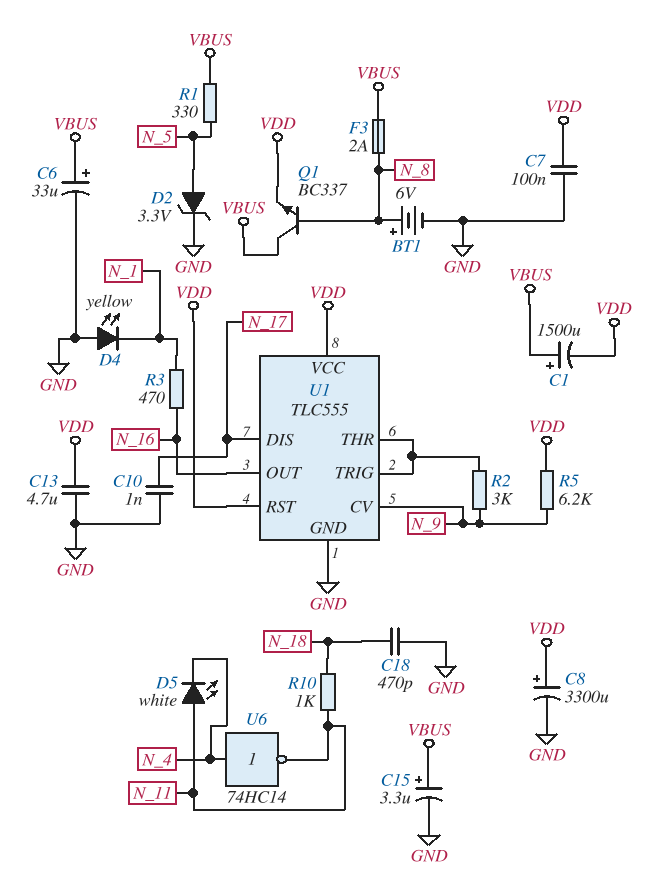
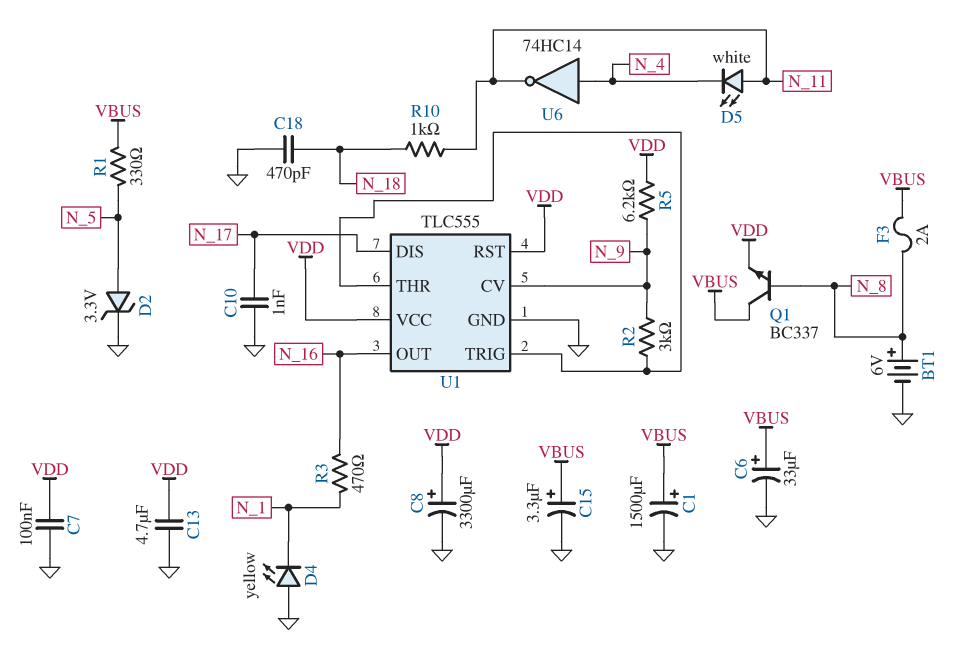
C1: 1500uF (plus VBUS, minus VDD) -> 1500uF (plus VBUS, minus GND)

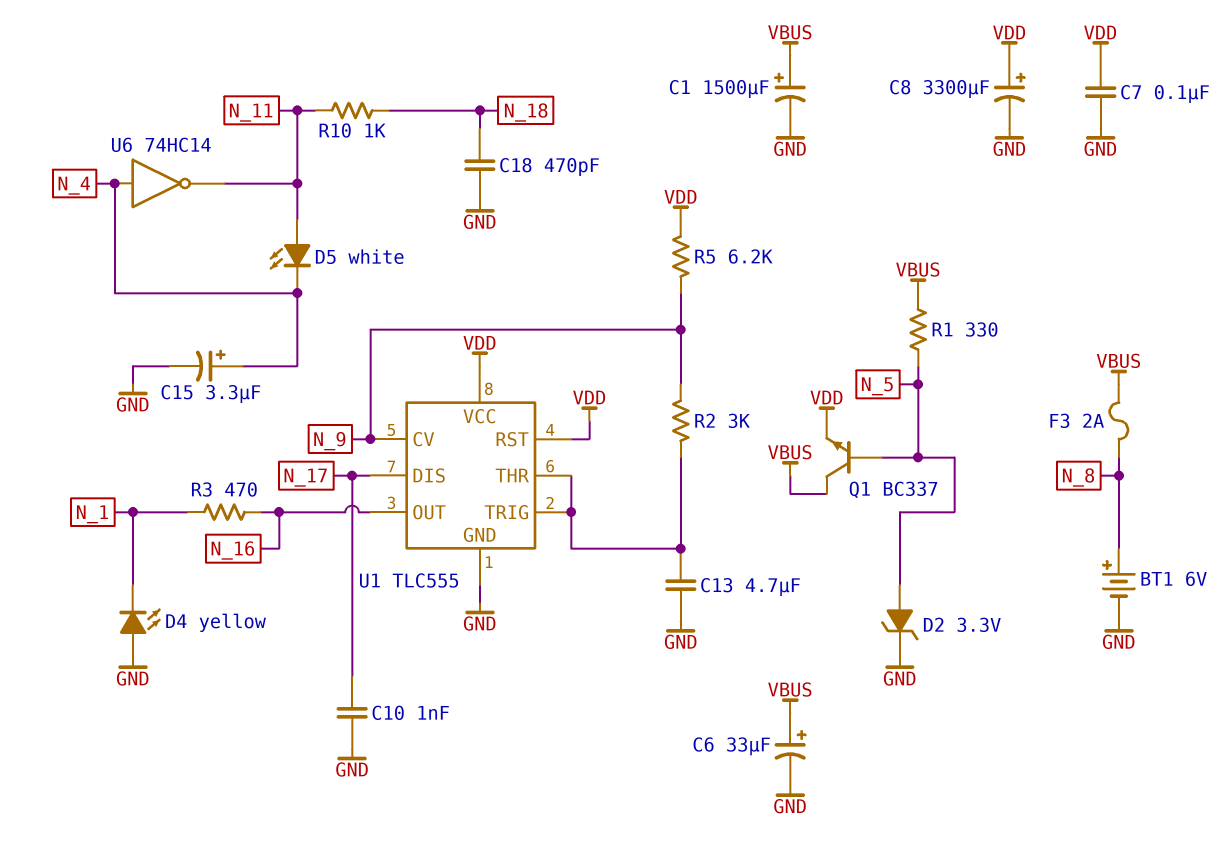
C13: 4.7uF (GND, VDD) -> 4.7uF (GND, U1/THR)
C15: 3.3uF (plus VBUS, minus GND) -> 3.3uF (plus N_4, minus GND)
Q1: NPN BC337 (B N_8, C VBUS, E VDD) -> NPN BC337 (B N_5, C VBUS, E VDD)

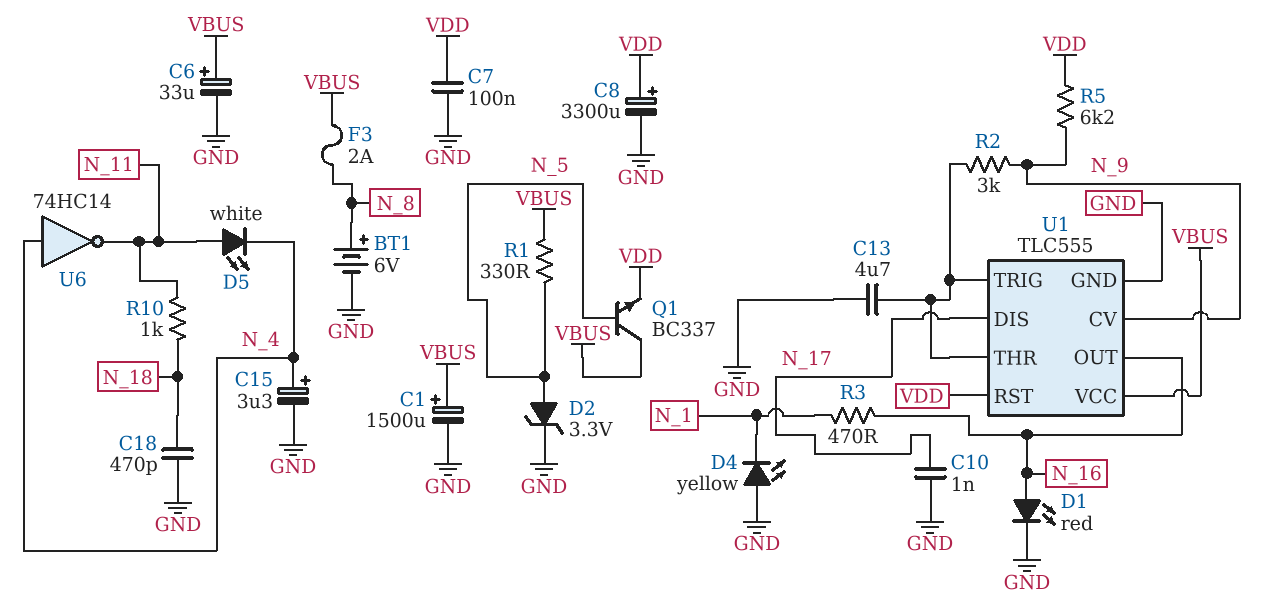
D1: none -> LED red (A N_16, K GND)
U1 pin VCC: VDD -> VBUS

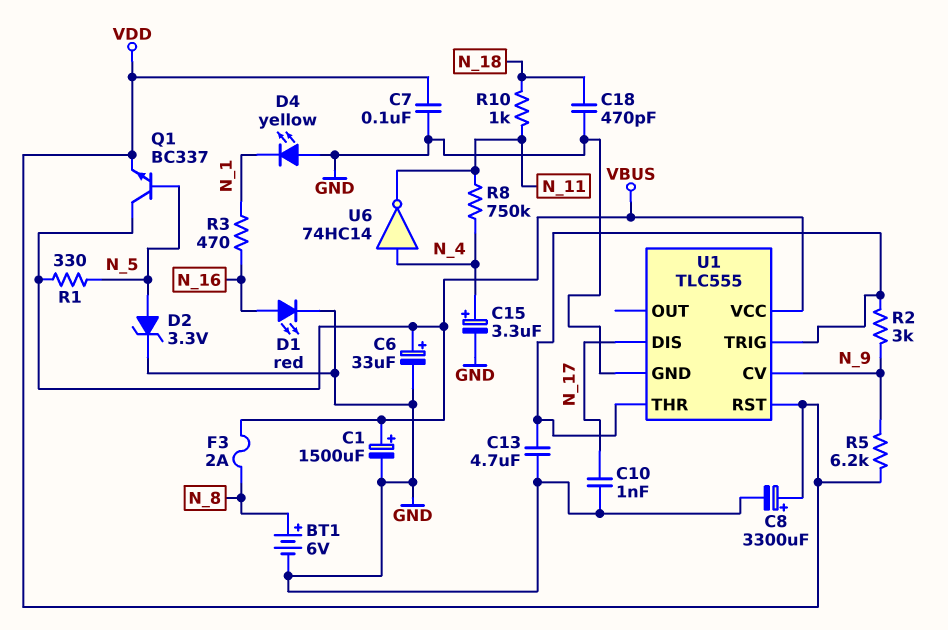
D5: LED white (A N_11, K N_4) -> none
R8: none -> 750k (N_4, N_11)
U1 pin OUT: N_16 -> none

